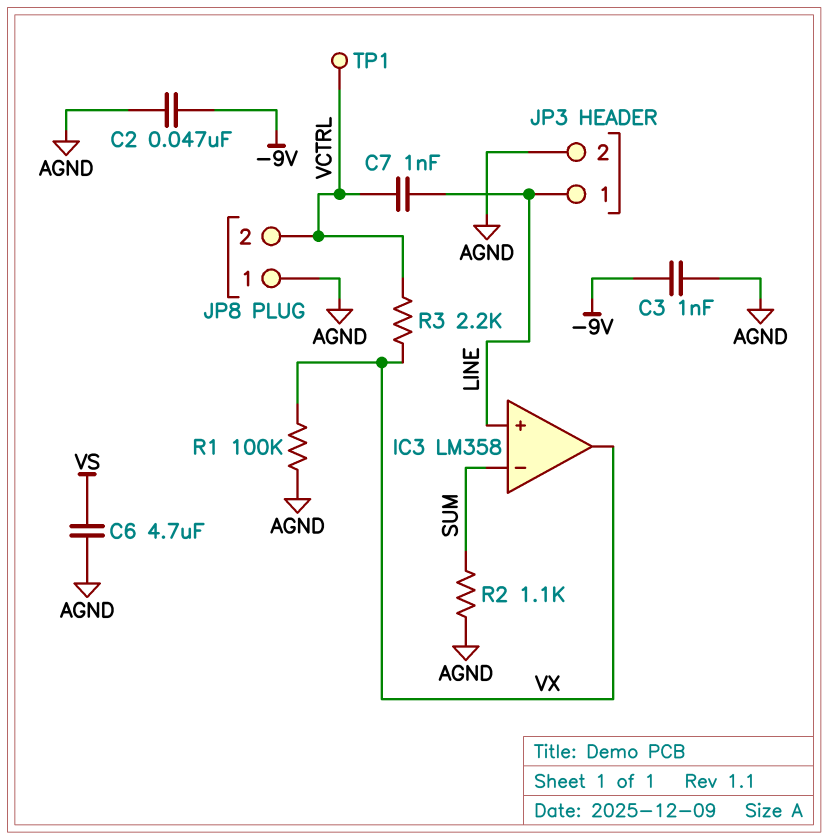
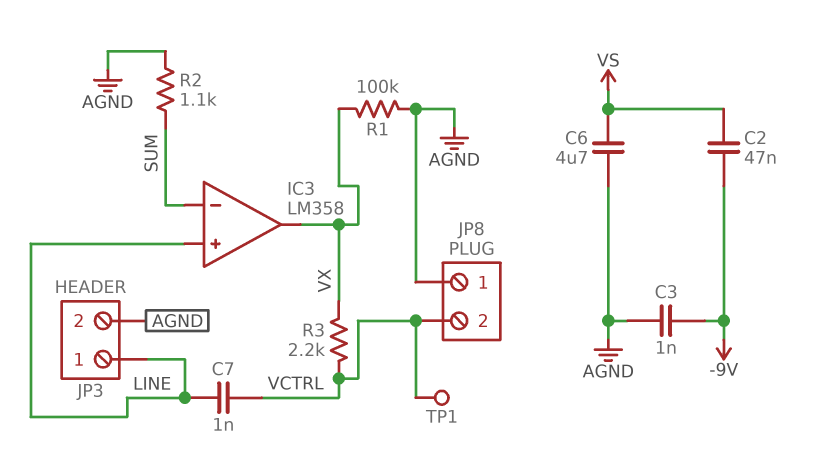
C2: 47nF (-9V, AGND) -> 47nF (-9V, VS)

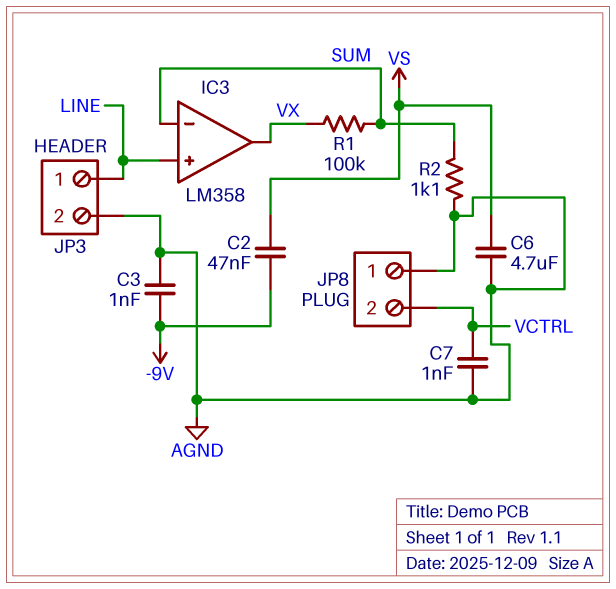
C7: 1nF (LINE, VCTRL) -> 1nF (AGND, VCTRL)
R1: 100k (AGND, VX) -> 100k (SUM, VX)
R3: 2.2k (VCTRL, VX) -> none
TP1: test point (VCTRL) -> none

